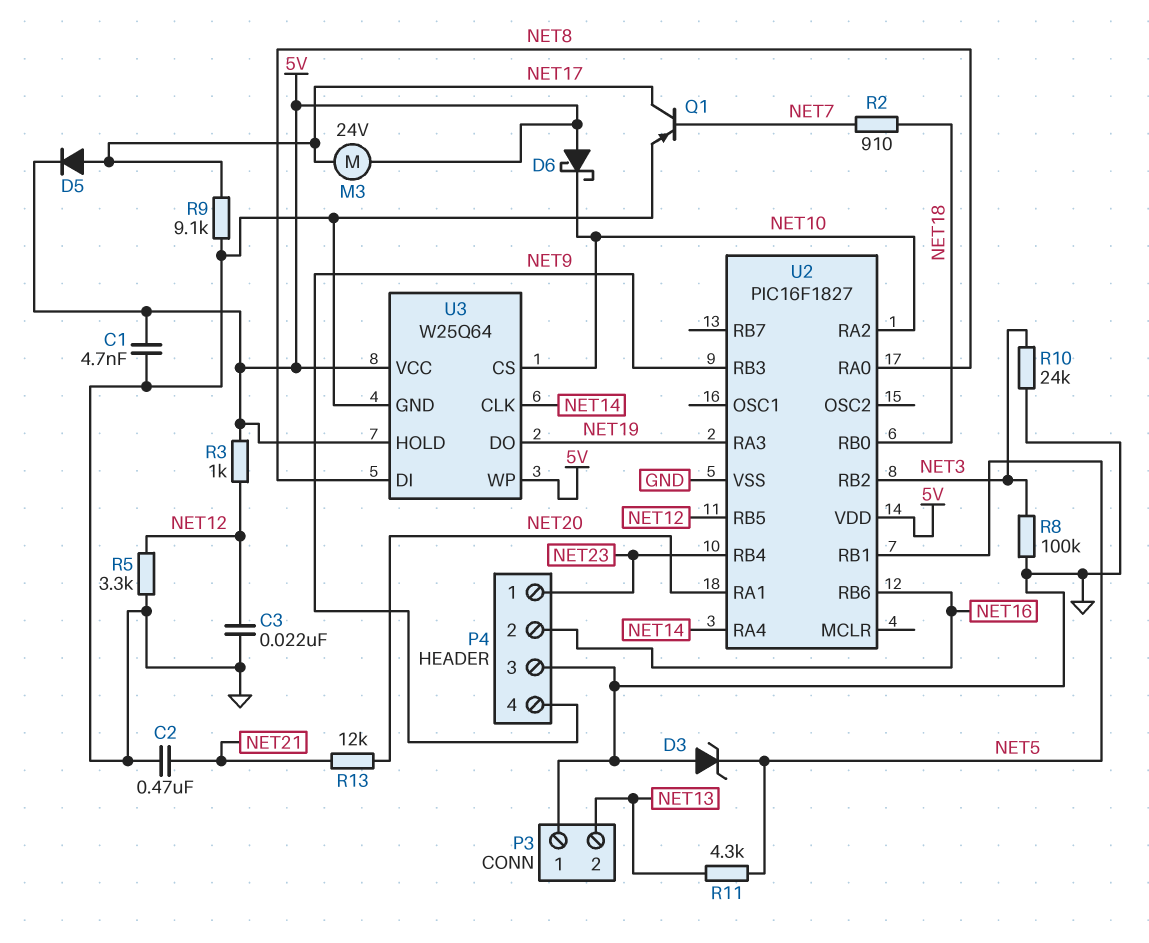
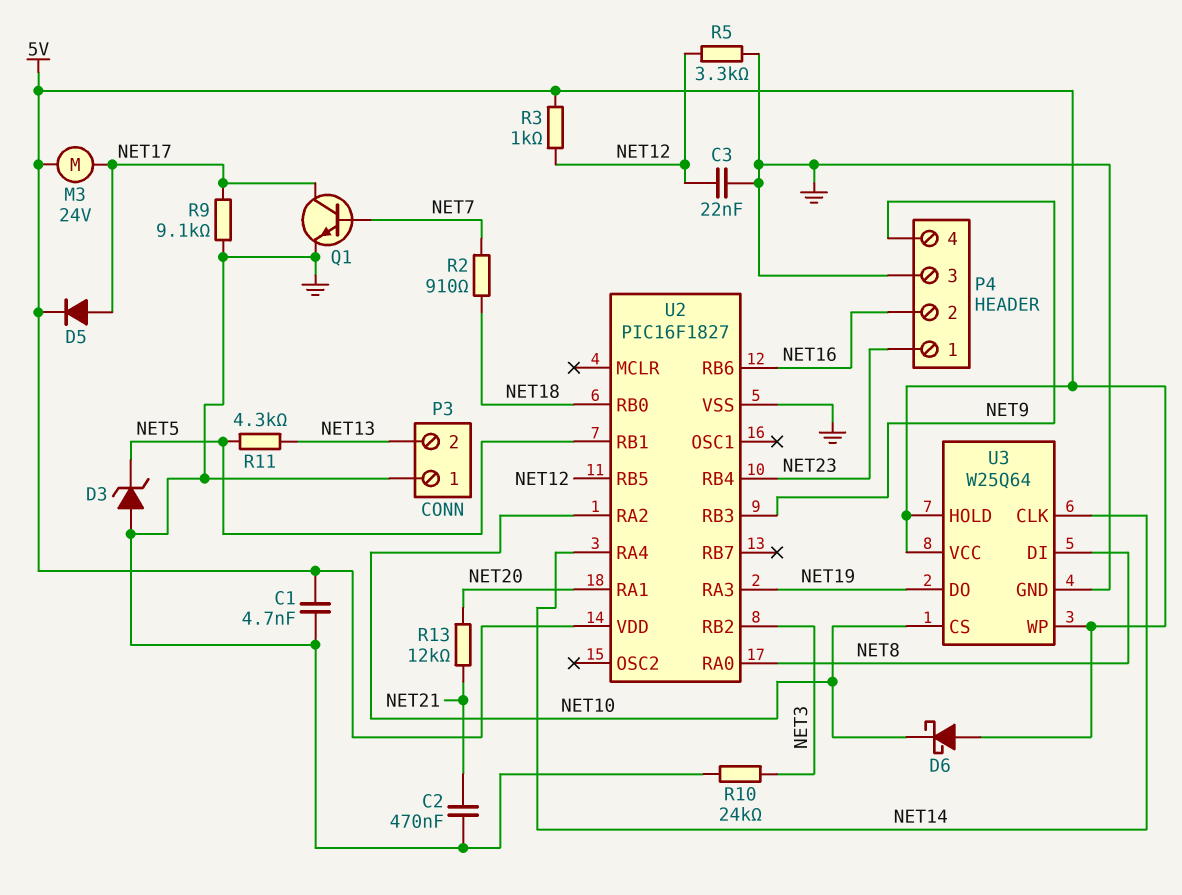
Q1: PNP (B NET7, C NET17, E GND) -> NPN (B NET7, C NET17, E GND)
R8: 100k (GND, NET3) -> none

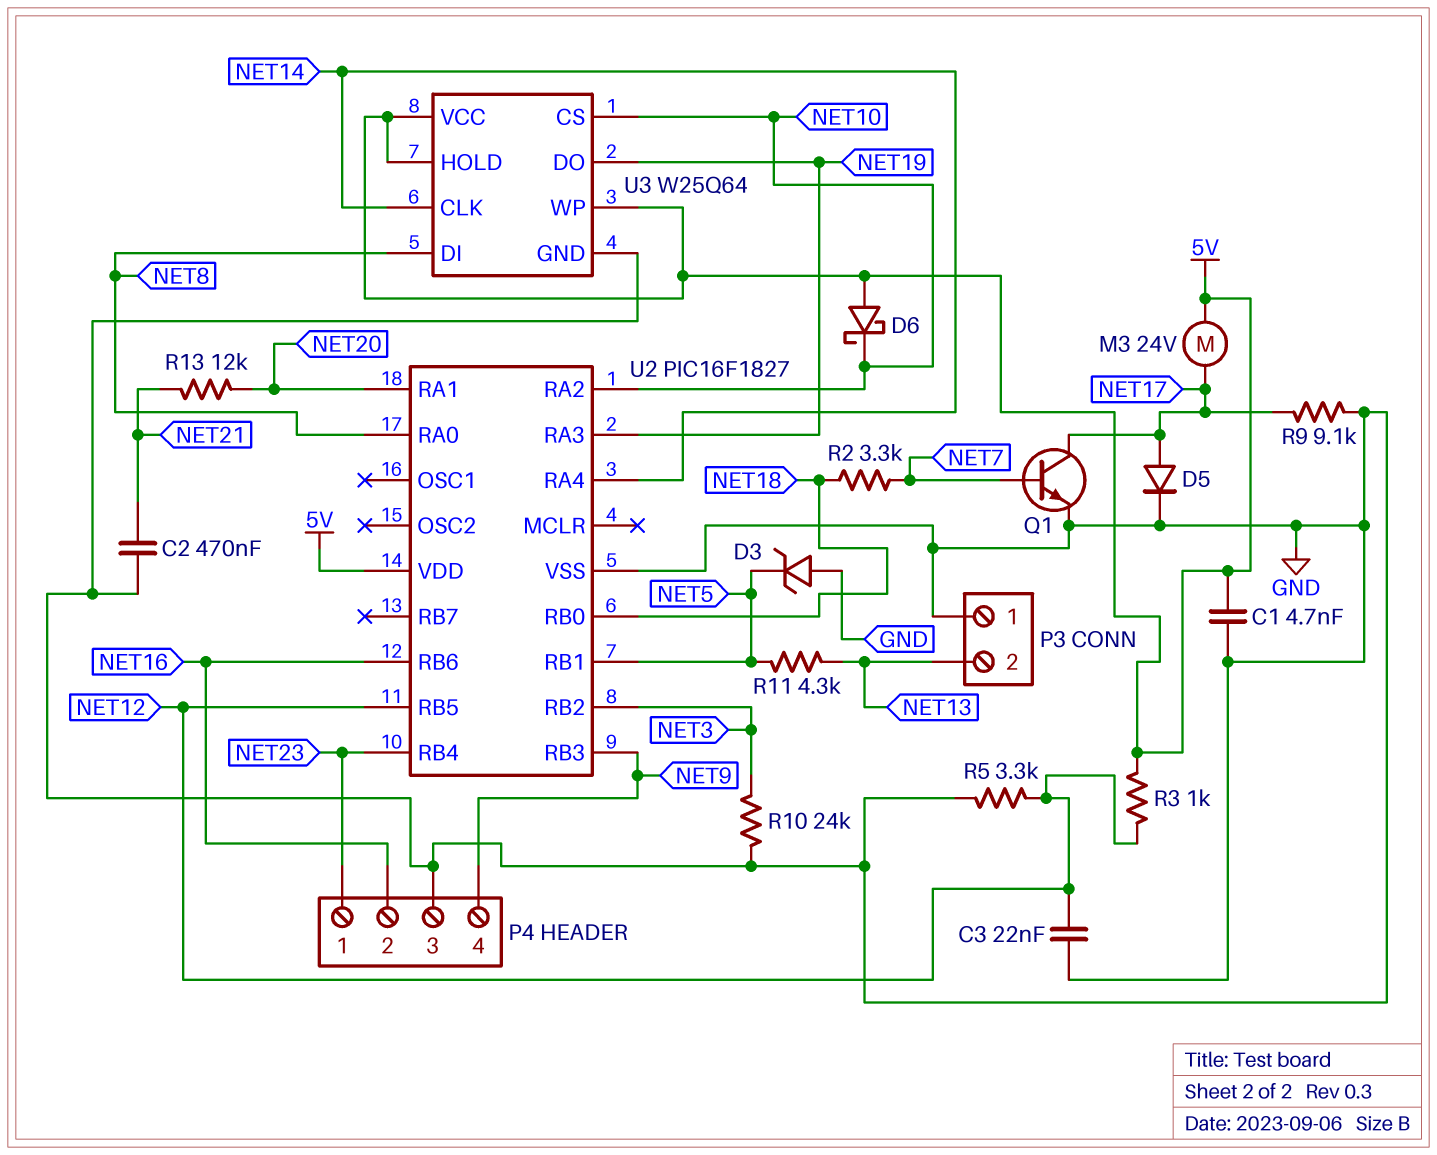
D5: diode (A NET17, K 5V) -> diode (A NET17, K GND)
R2: 910 (NET7, NET18) -> 3.3k (NET7, NET18)

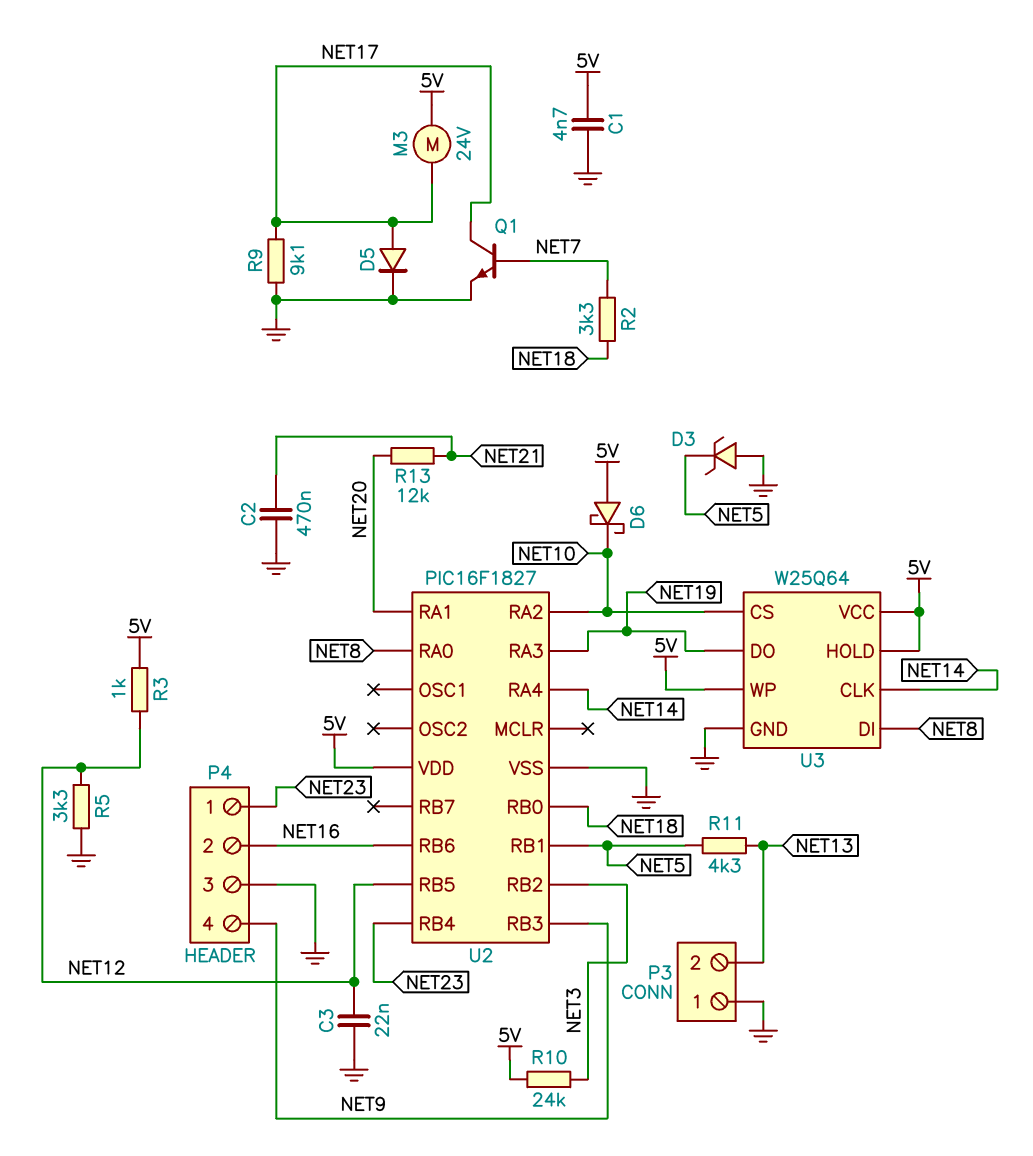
R10: 24k (GND, NET3) -> 24k (5V, NET3)

